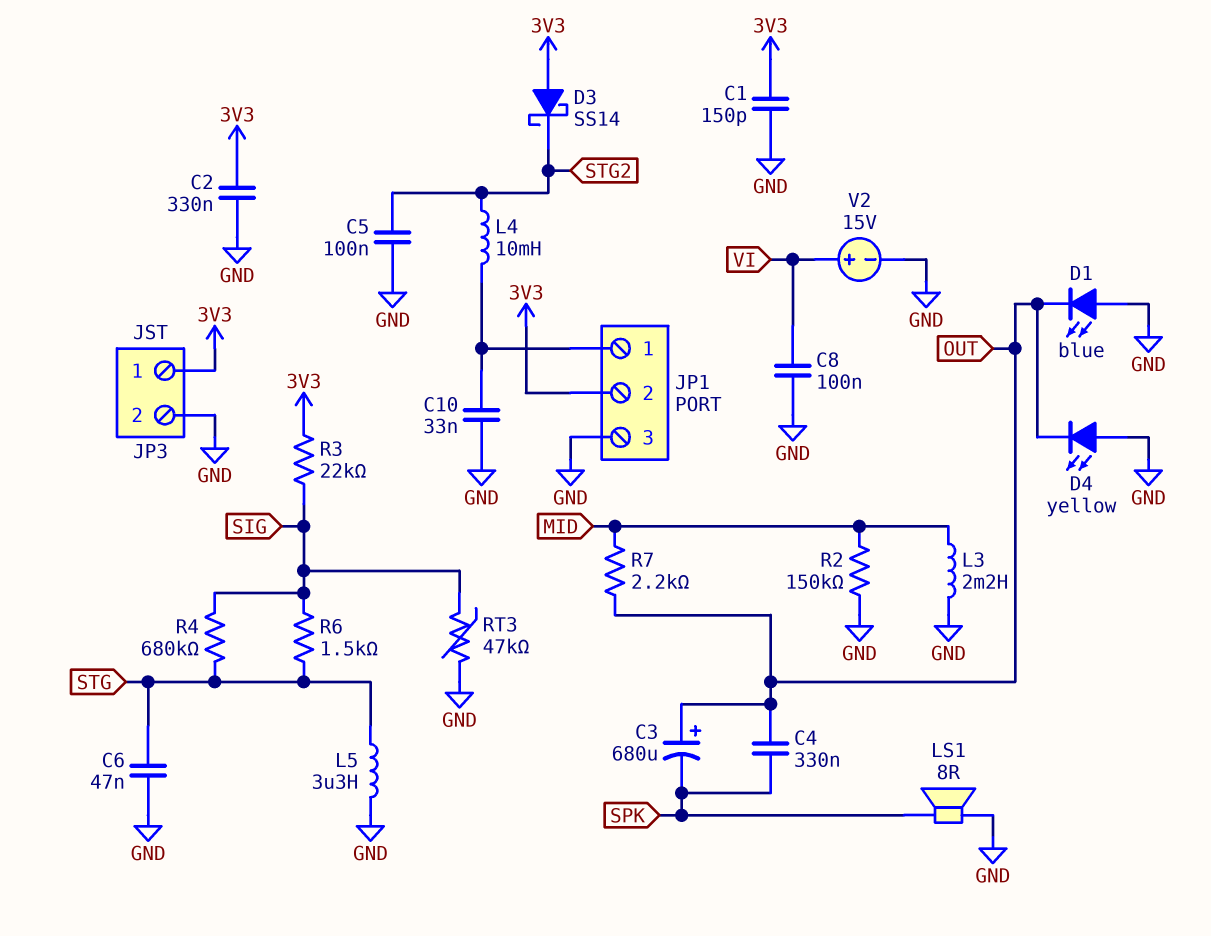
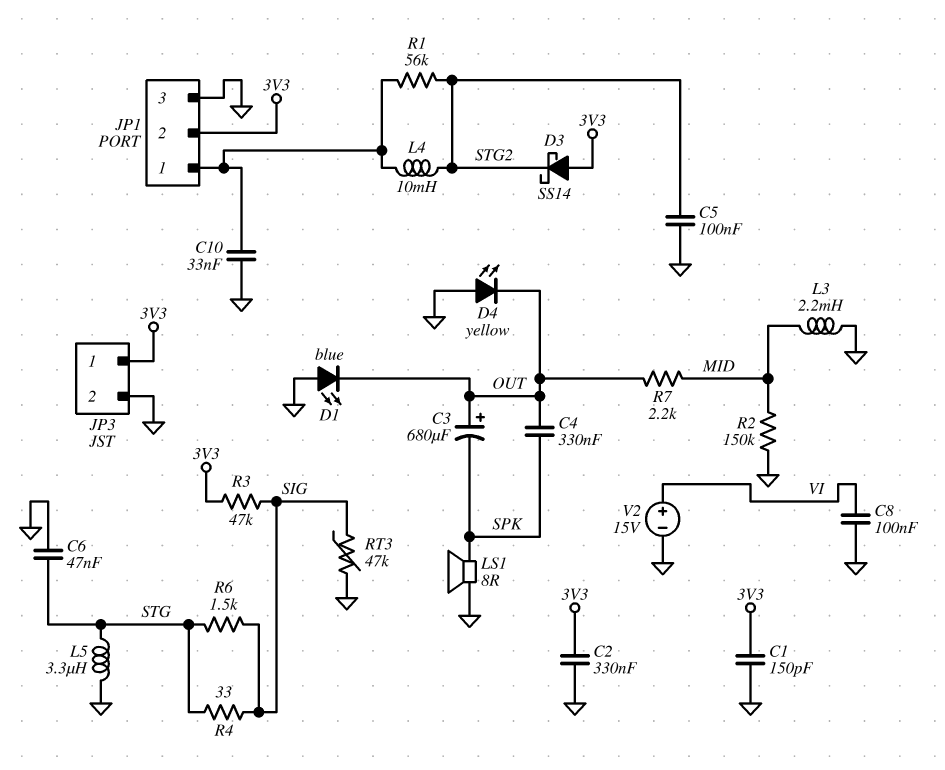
R1: none -> 56k (JP1/1, STG2)
R3: 22k (3V3, SIG) -> 47k (3V3, SIG)
R4: 680k (SIG, STG) -> 33 (SIG, STG)

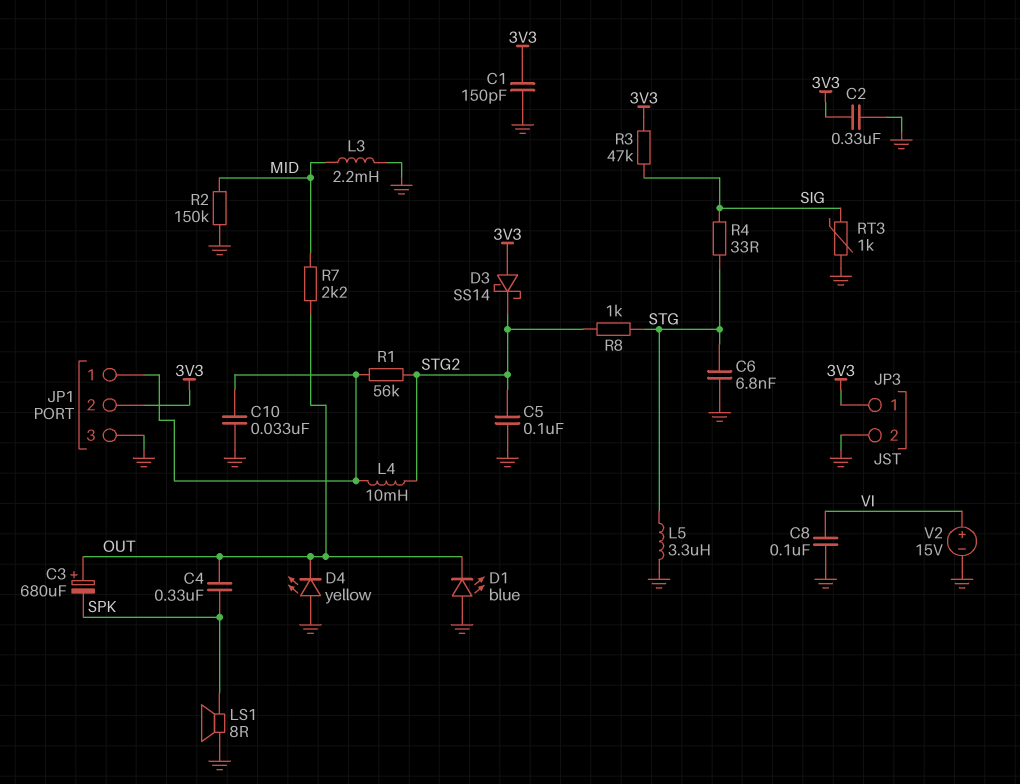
C6: 47nF (GND, STG) -> 6.8nF (GND, STG)
R6: 1.5k (SIG, STG) -> none
R8: none -> 1k (STG, STG2)
RT3: 47k (GND, SIG) -> 1k (GND, SIG)

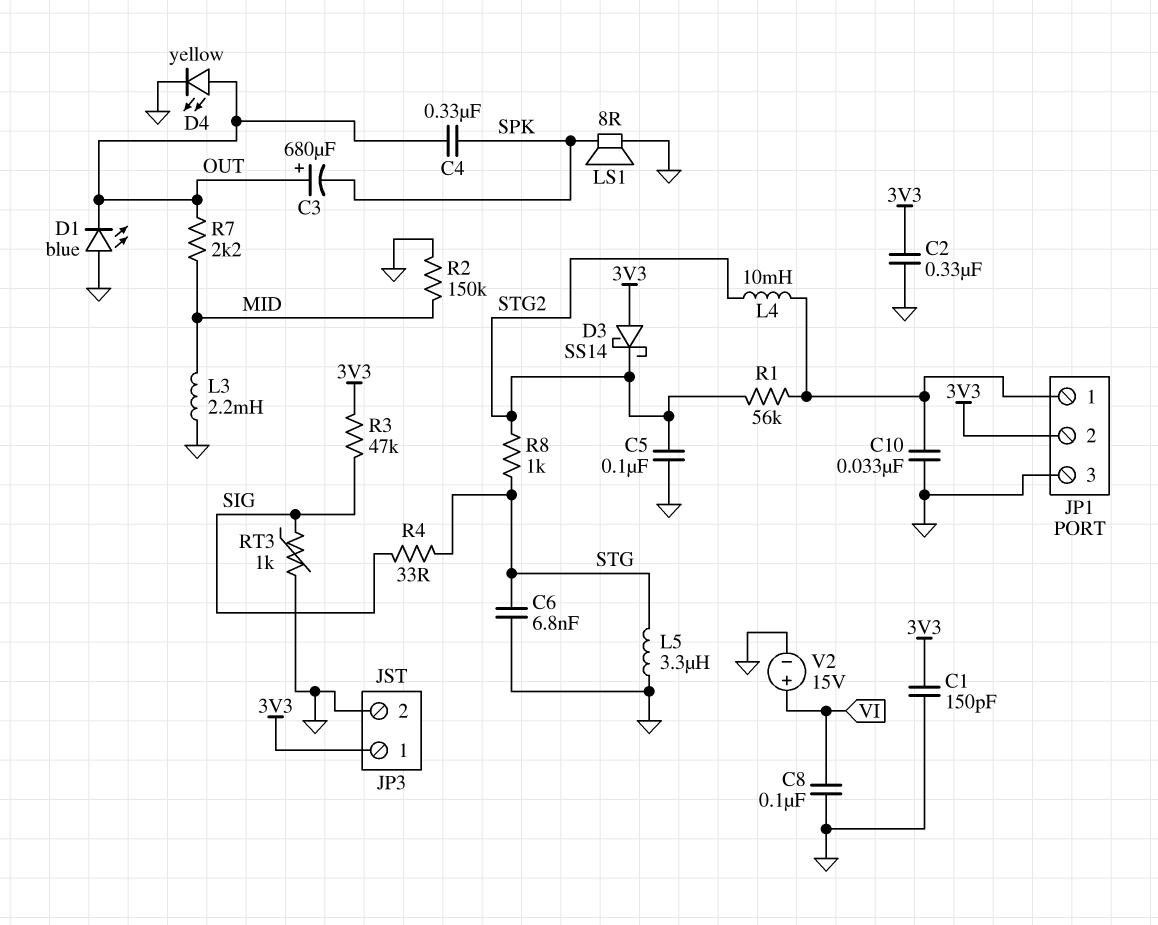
D4: LED yellow (A GND, K OUT) -> LED yellow (A OUT, K GND)

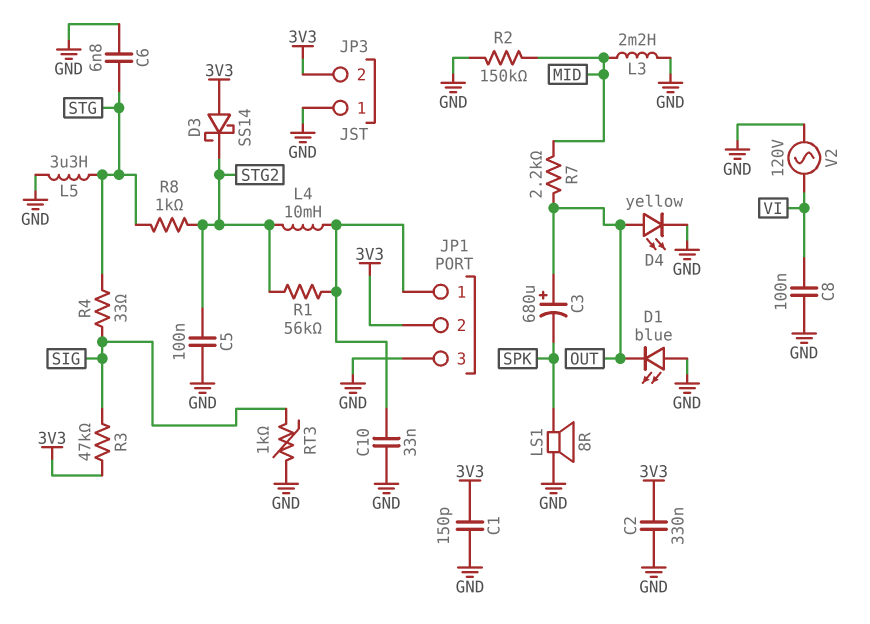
C4: 330nF (OUT, SPK) -> none
JP3 pin 1: 3V3 -> GND
JP3 pin 2: GND -> 3V3
V2: 15V (plus VI, minus GND) -> AC 120V (GND, VI)

